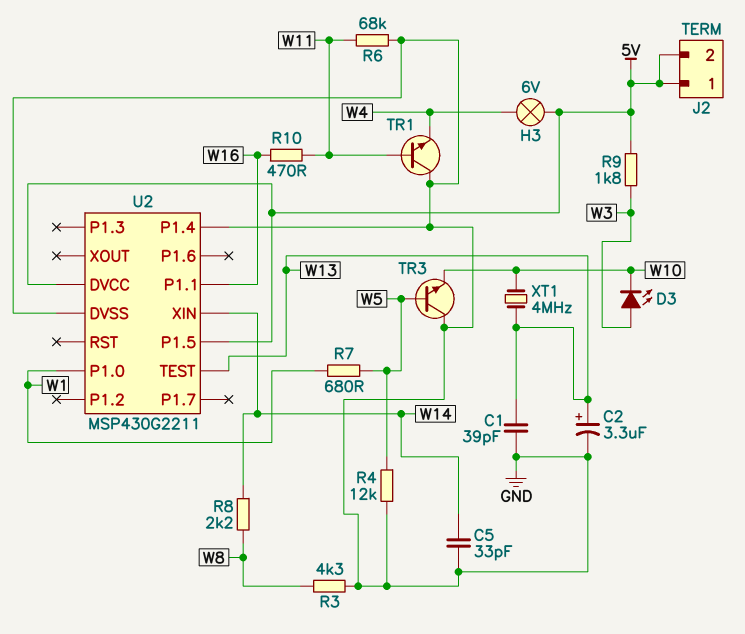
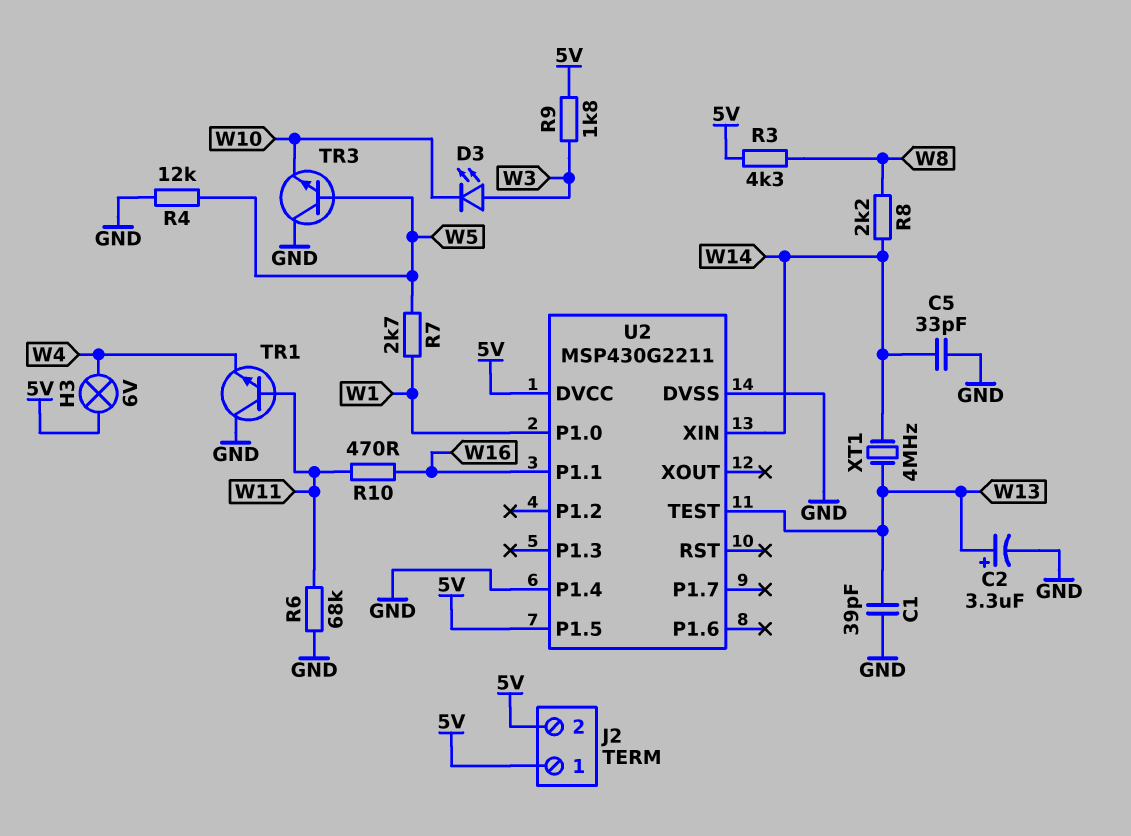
R3: 4.3k (GND, W8) -> 4.3k (5V, W8)
R7: 680 (W1, W5) -> 2.7k (W1, W5)
XT1: 4MHz (W10, W13) -> 4MHz (W13, W14)

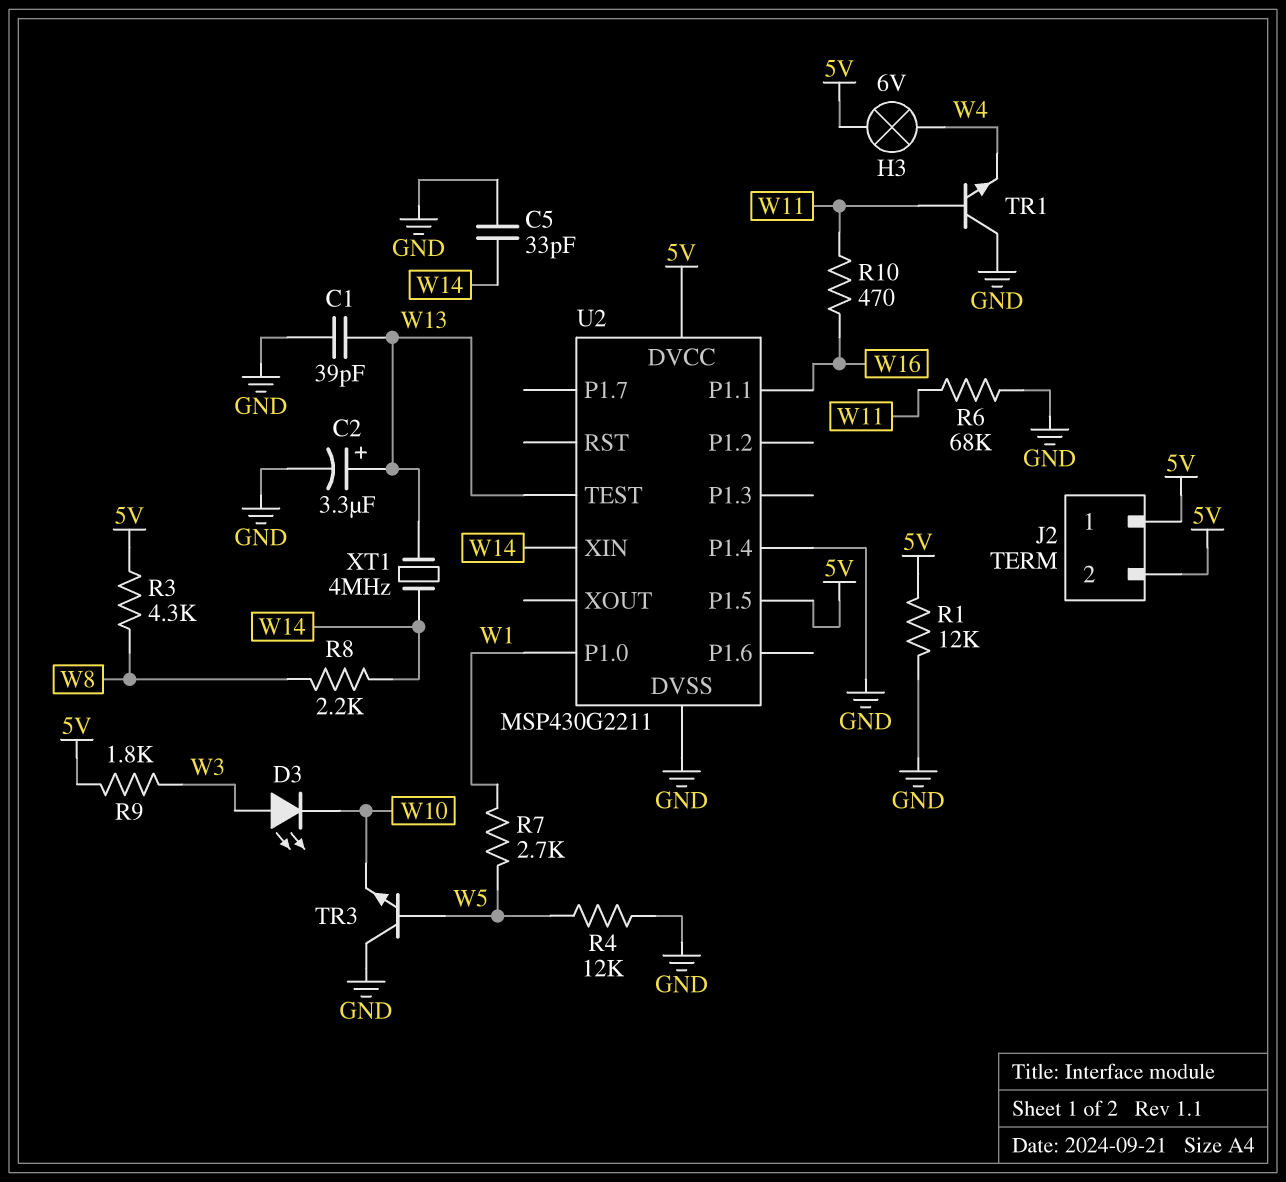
R1: none -> 12k (5V, GND)

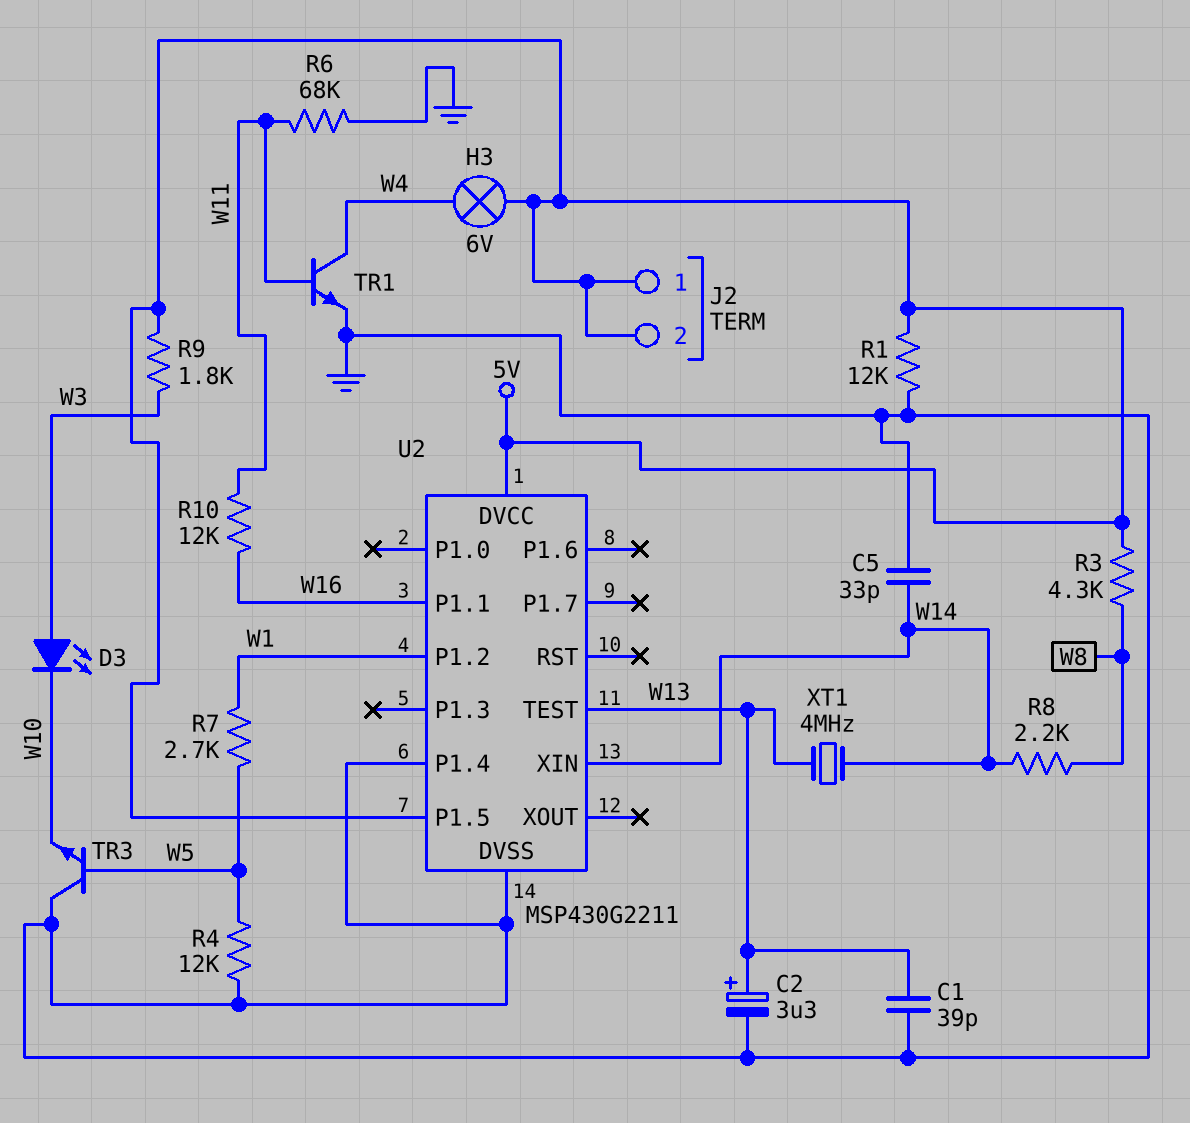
R10: 470 (W11, W16) -> 12k (W11, W16)
TR1: NPN (B W11, C GND, E W4) -> NPN (B W11, C W4, E GND)
U2 pin P1.0: W1 -> none
U2 pin P1.2: none -> W1

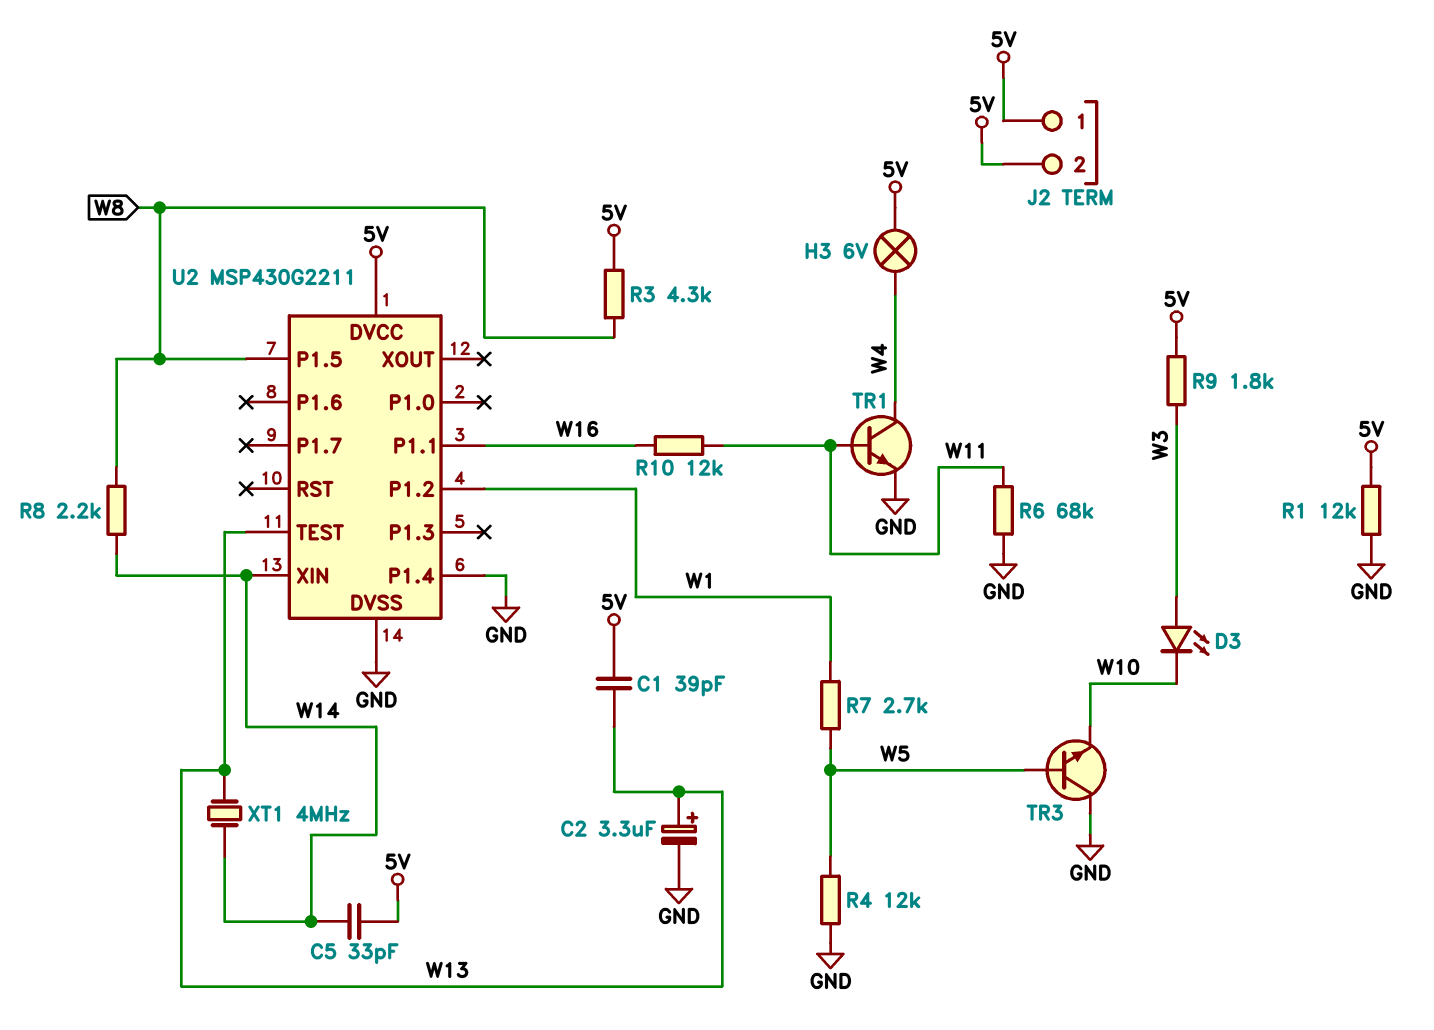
C1: 39pF (GND, W13) -> 39pF (5V, W13)
C5: 33pF (GND, W14) -> 33pF (5V, W14)
U2 pin P1.5: 5V -> W8

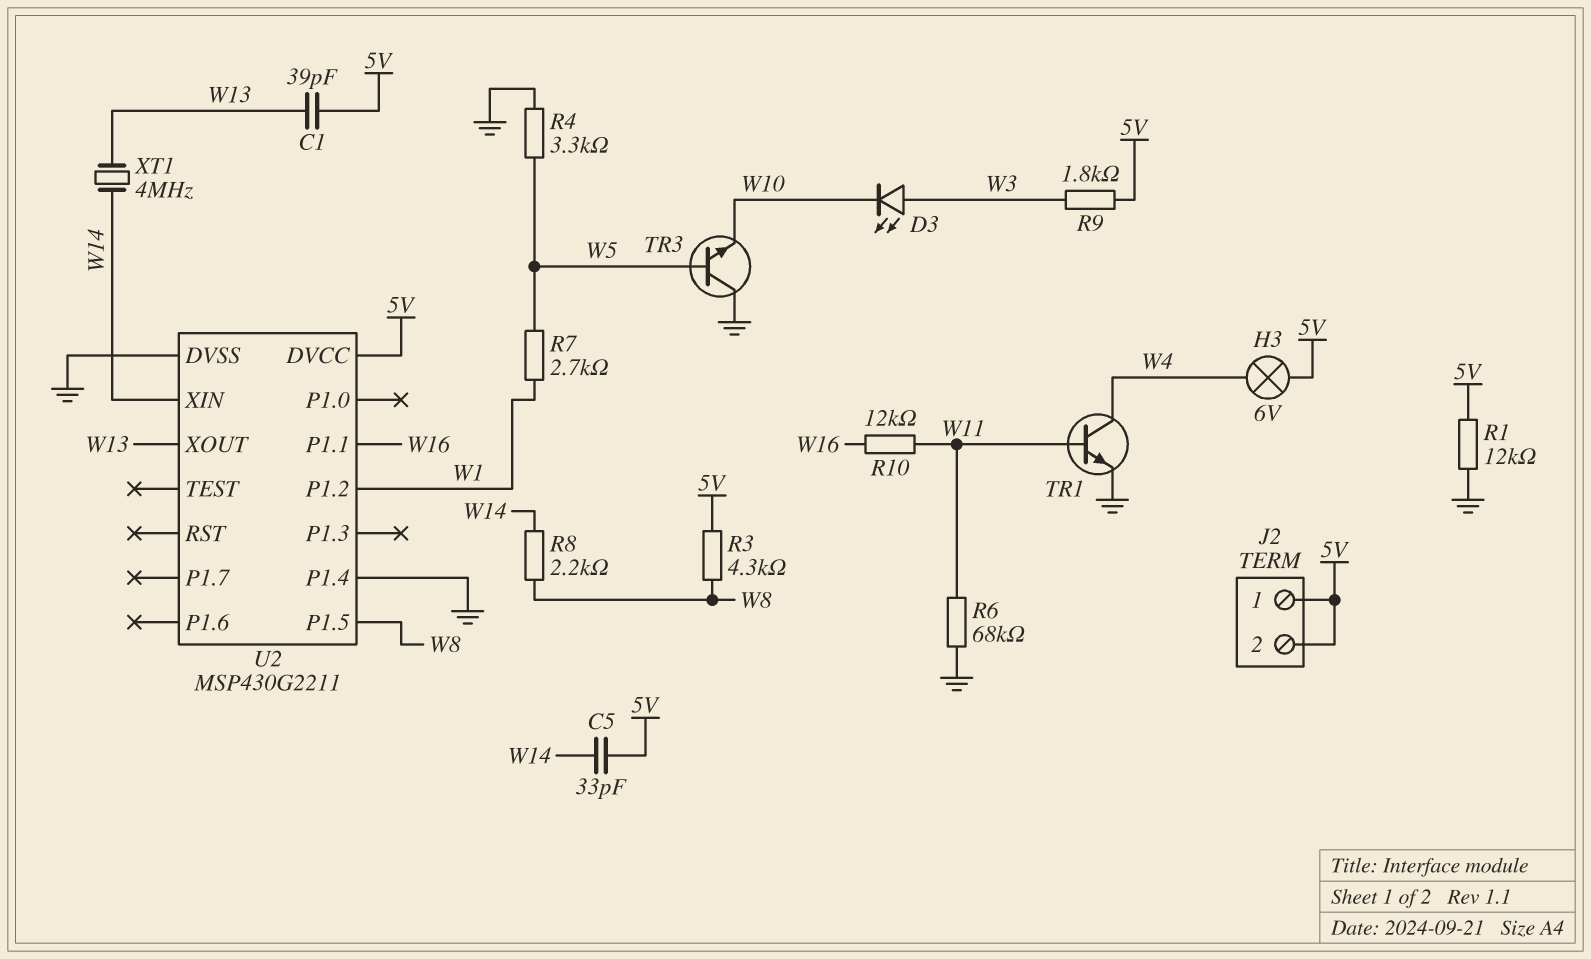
C2: 3.3uF (plus W13, minus GND) -> none
R4: 12k (GND, W5) -> 3.3k (GND, W5)
U2 pin TEST: W13 -> none
U2 pin XOUT: none -> W13

